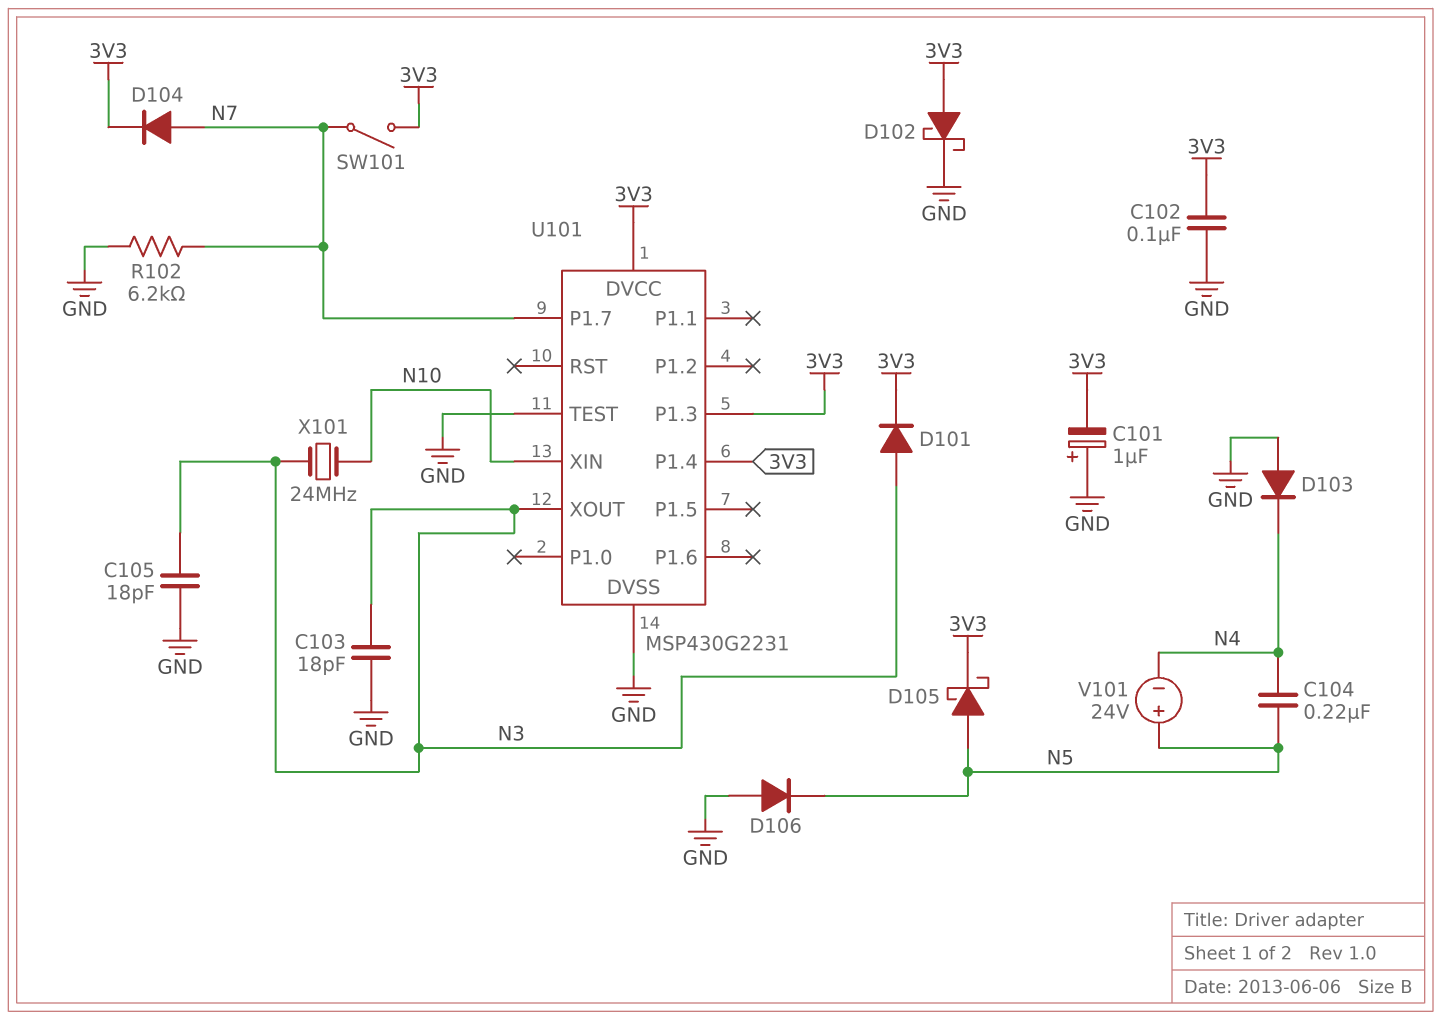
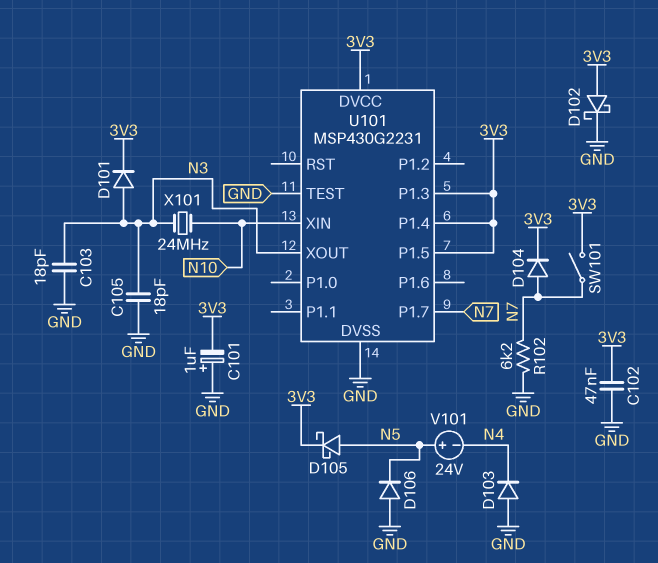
C102: 100nF (3V3, GND) -> 47nF (3V3, GND)
C104: 220nF (N4, N5) -> none
U101 pin P1.5: none -> 3V3

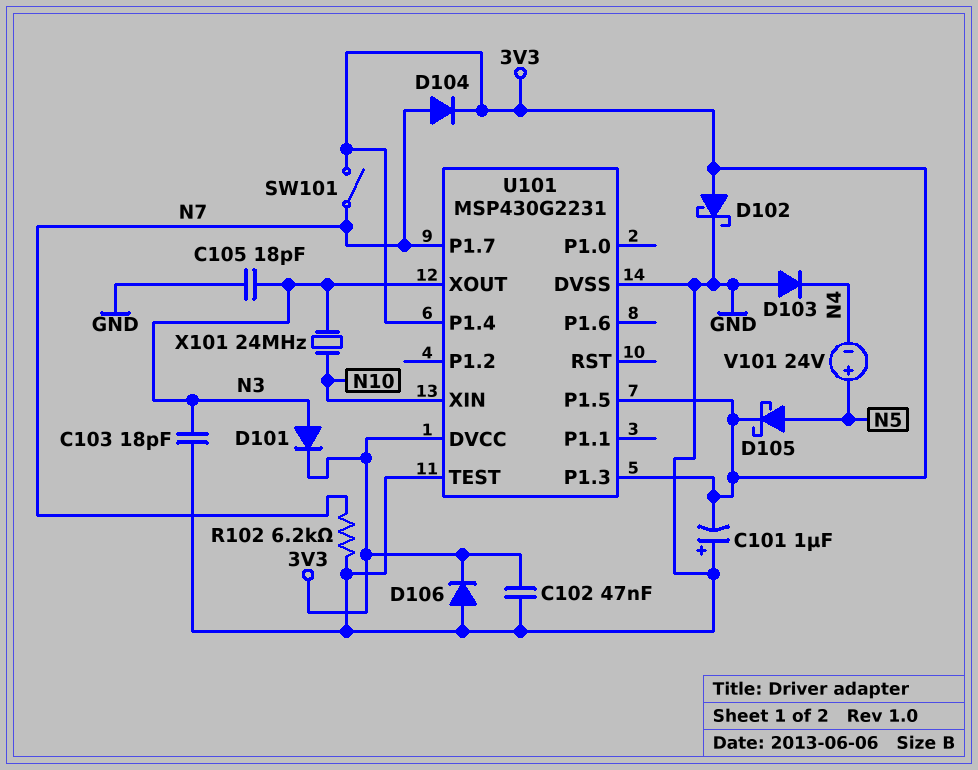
D106: diode (A GND, K N5) -> diode (A GND, K 3V3)

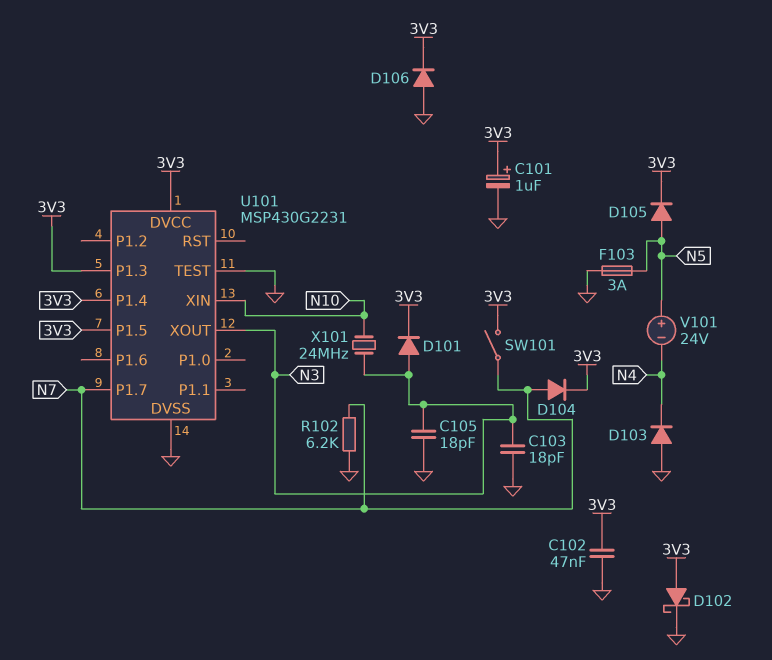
C101: 1uF (plus GND, minus 3V3) -> 1uF (plus 3V3, minus GND)
D105: schottky (A N5, K 3V3) -> diode (A N5, K 3V3)
F103: none -> 3A (GND, N5)

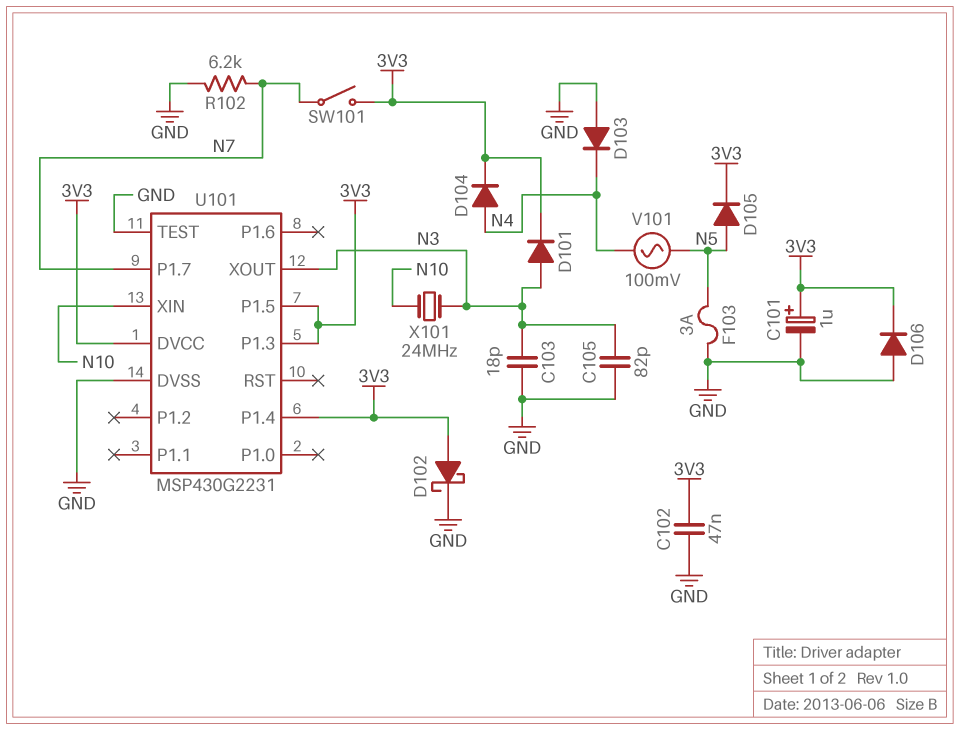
C105: 18pF (GND, N3) -> 82pF (GND, N3)
D104: diode (A N7, K 3V3) -> diode (A N4, K 3V3)
V101: 24V (plus N5, minus N4) -> AC 100mV (N4, N5)

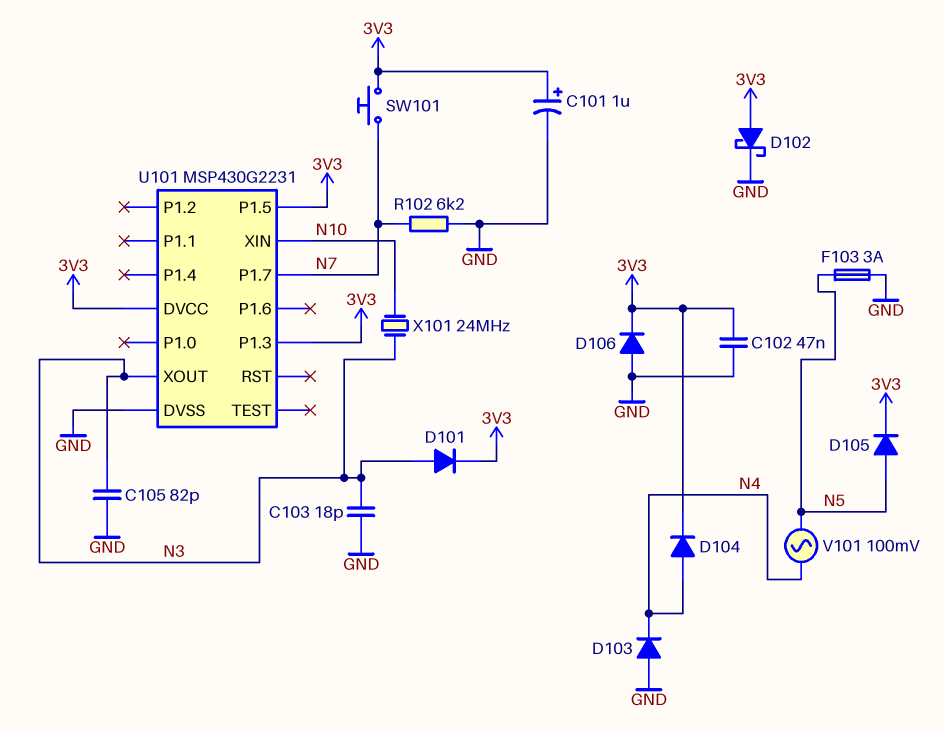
SW101: switch (3V3, N7) -> button (3V3, N7)
U101 pin P1.4: 3V3 -> none
U101 pin TEST: GND -> none

